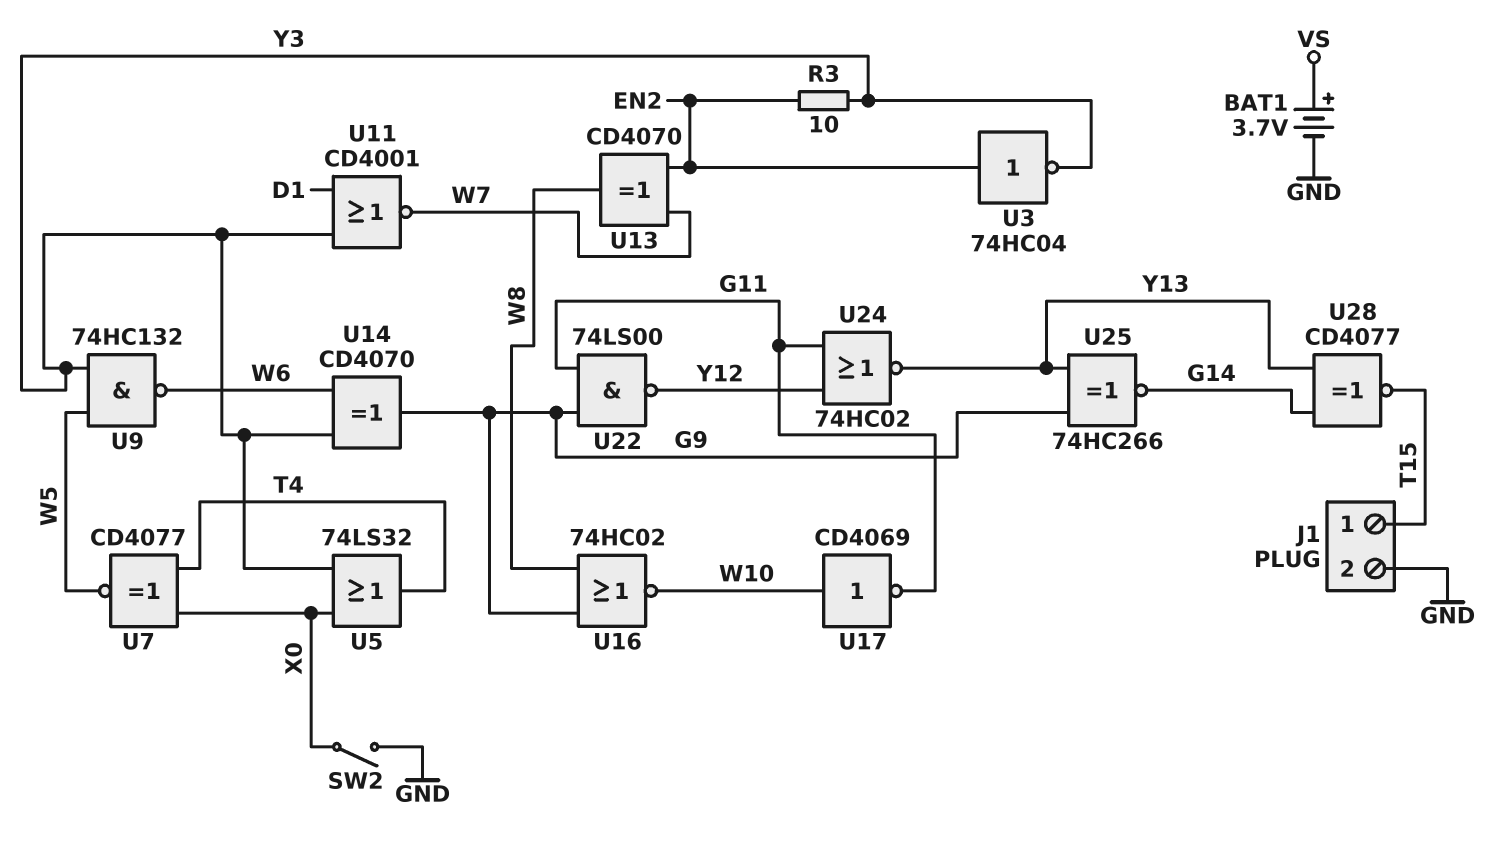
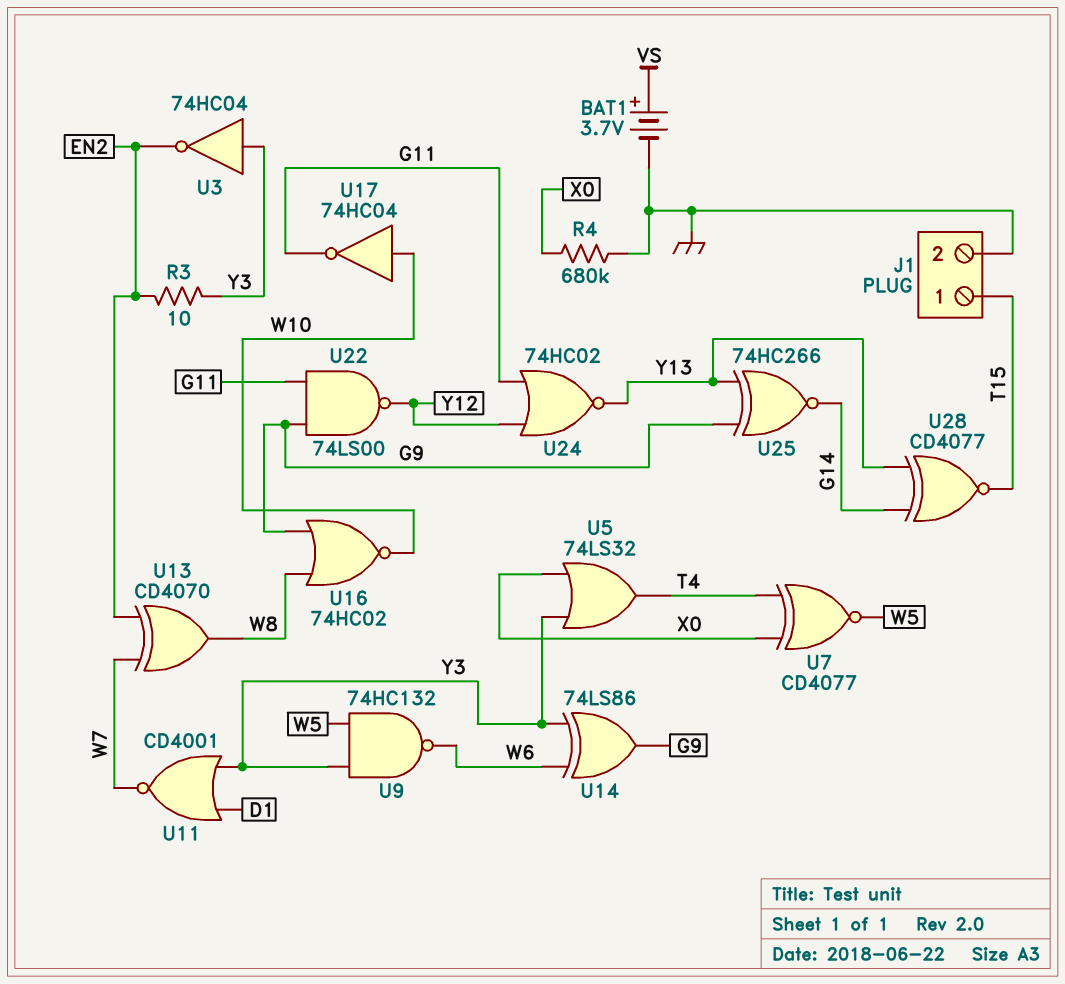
R4: none -> 680k (GND, X0)
SW2: switch (GND, X0) -> none
U3: NOT 74HC04 (in EN2, out Y3) -> NOT 74HC04 (in Y3, out EN2)
U14: XOR CD4070 (in W6, in Y3, out G9) -> XOR 74LS86 (in W6, in Y3, out G9)
U17: NOT CD4069 (in W10, out G11) -> NOT 74HC04 (in W10, out G11)

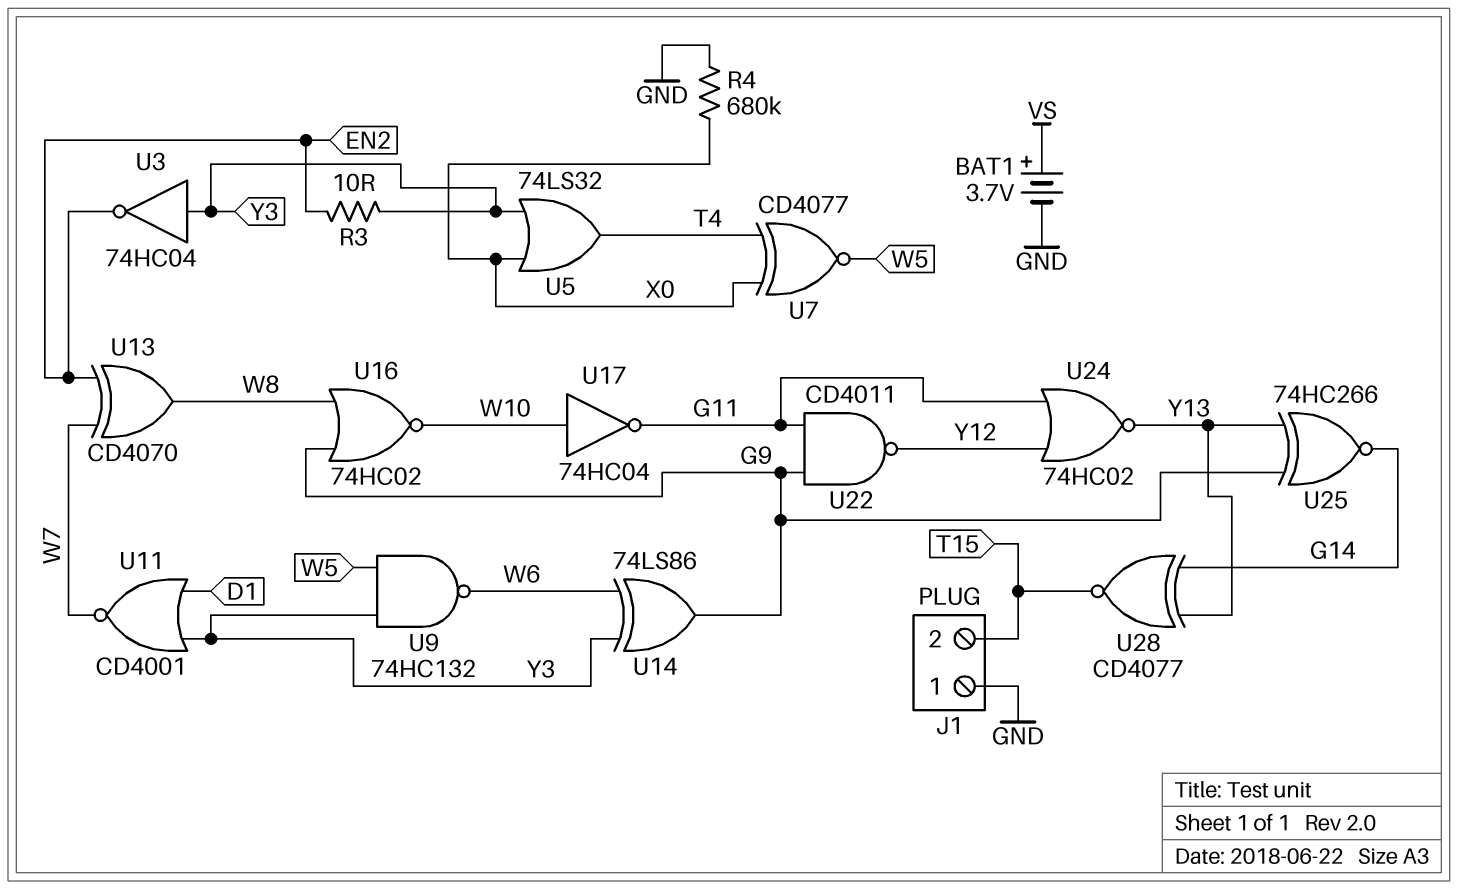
J1 pin 1: T15 -> GND
J1 pin 2: GND -> T15
U22: NAND 74LS00 (in G9, in G11, out Y12) -> NAND CD4011 (in G9, in G11, out Y12)

